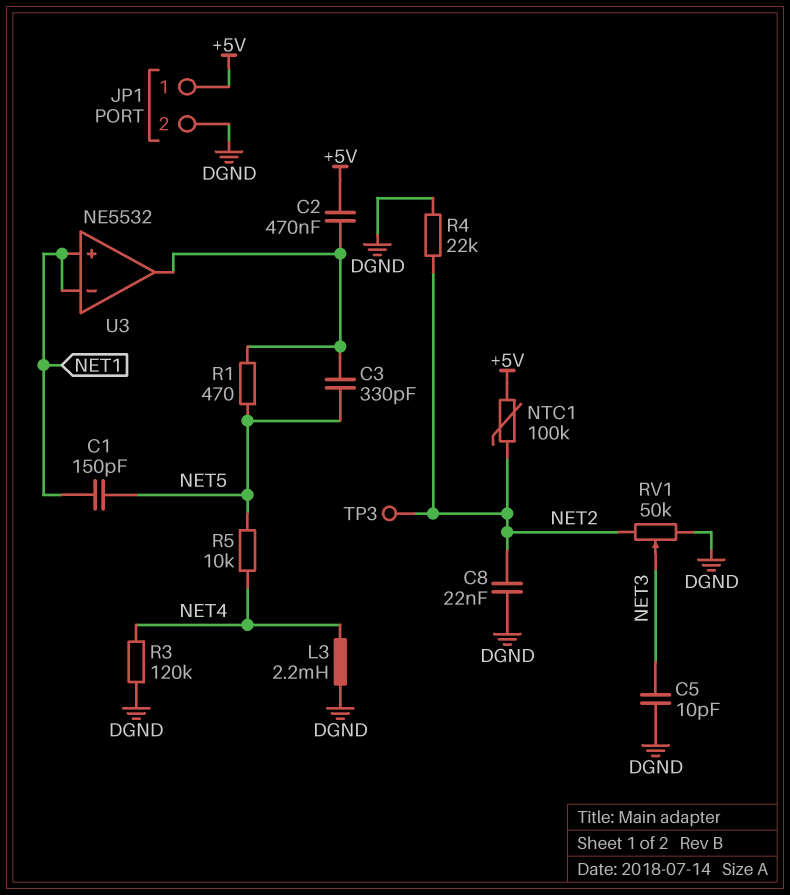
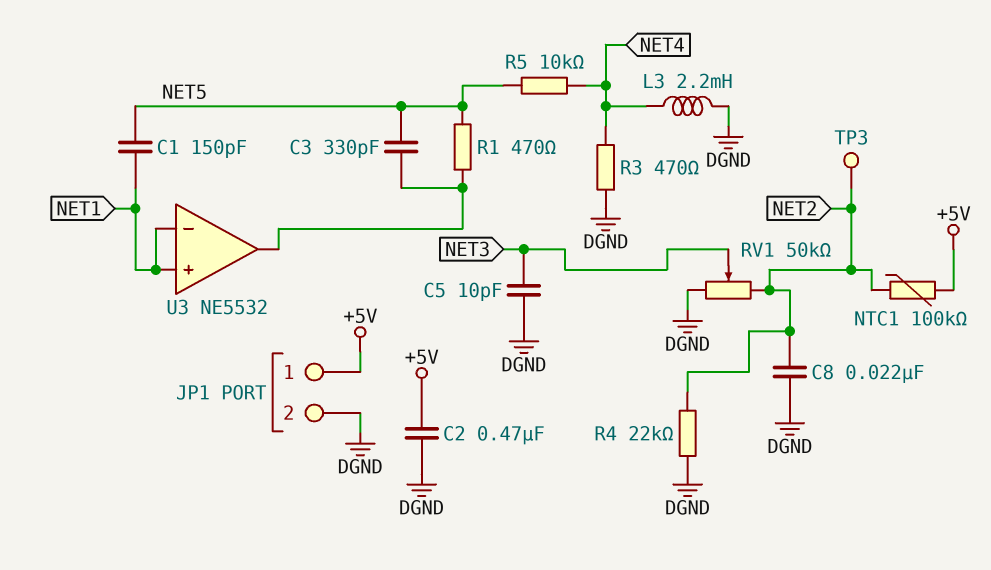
C2: 470nF (+5V, U3/out) -> 470nF (+5V, DGND)
R3: 120k (DGND, NET4) -> 470 (DGND, NET4)

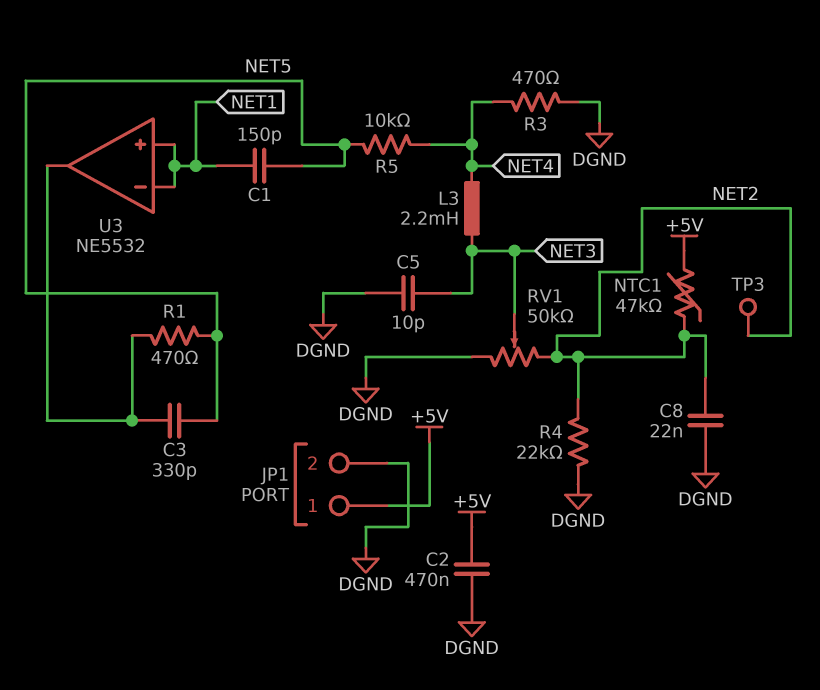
L3: 2.2mH (DGND, NET4) -> 2.2mH (NET3, NET4)
NTC1: 100k (+5V, NET2) -> 47k (+5V, NET2)

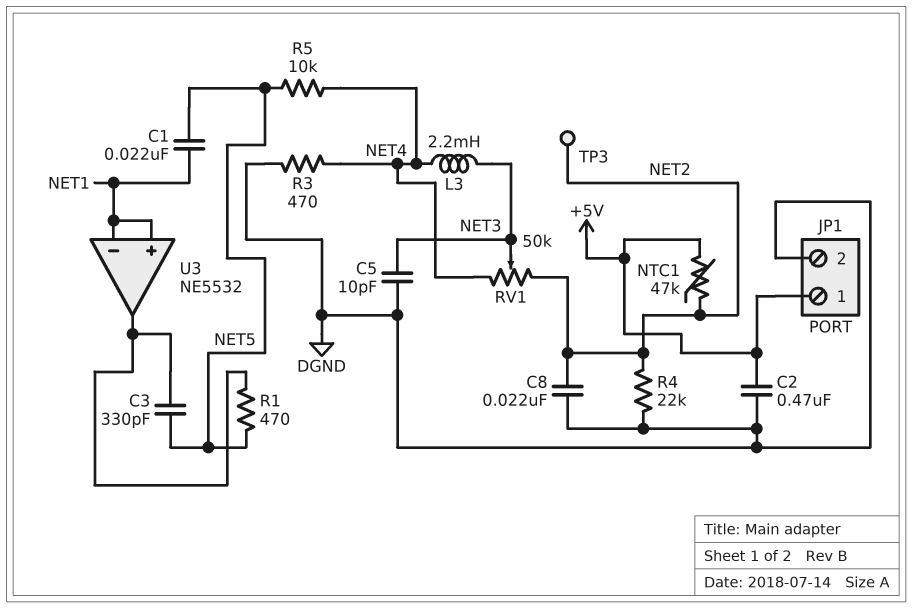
C1: 150pF (NET1, NET5) -> 22nF (NET1, NET5)
RV1: 50k (DGND, NET2, wiper NET3) -> 50k (NET2, NET4, wiper NET3)

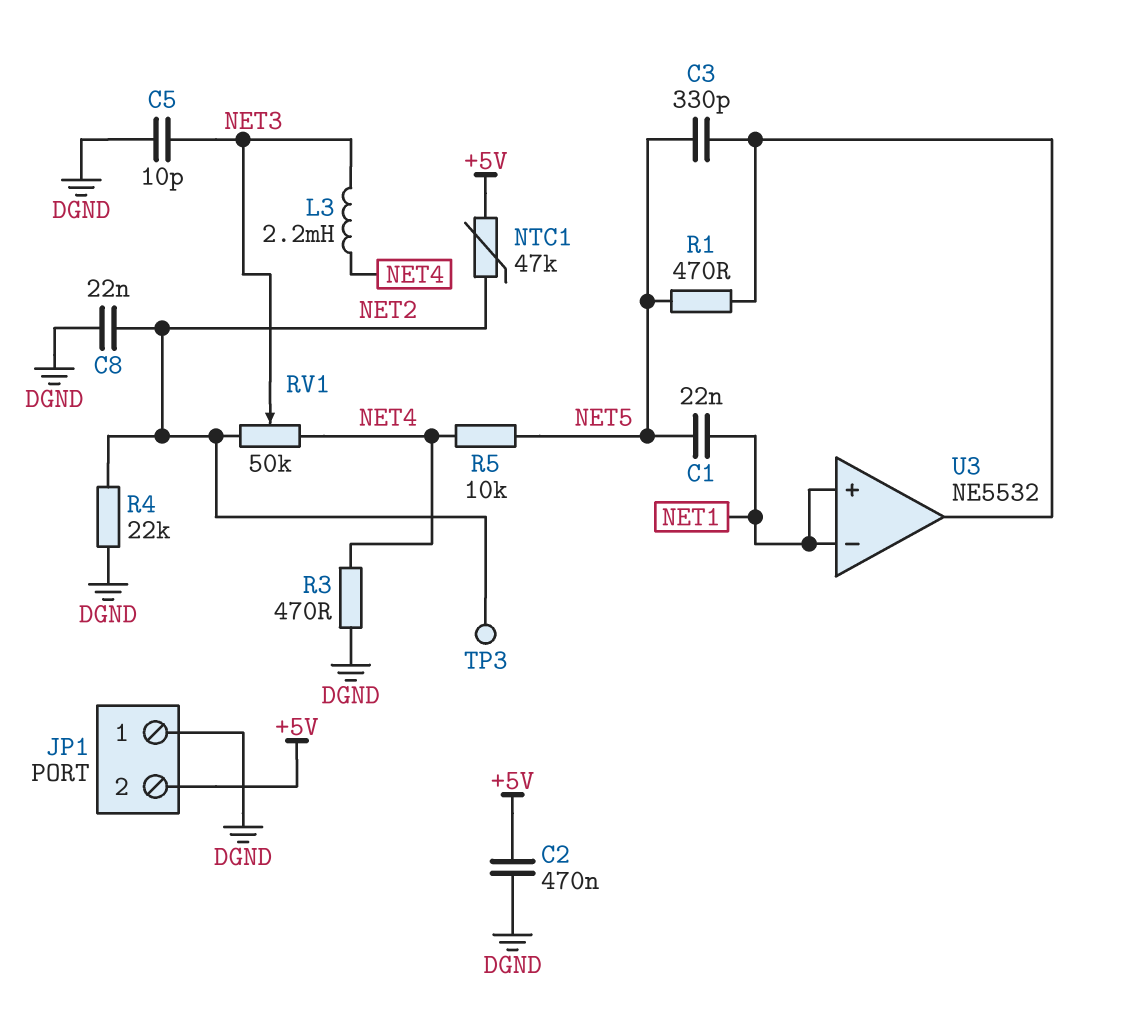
JP1 pin 1: +5V -> DGND
JP1 pin 2: DGND -> +5V

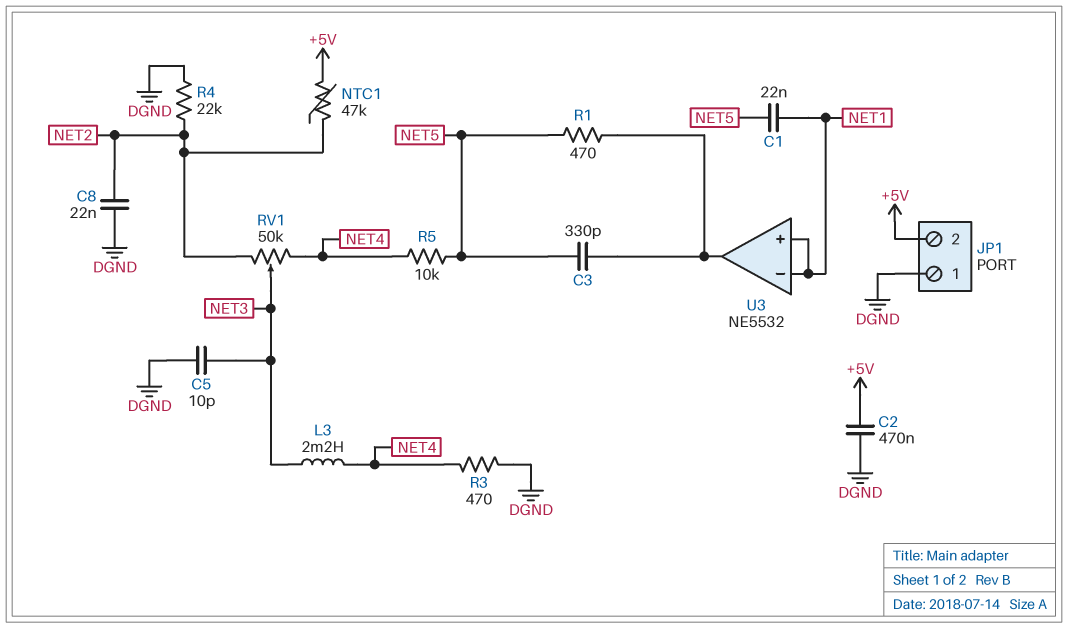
TP3: test point (NET2) -> none

